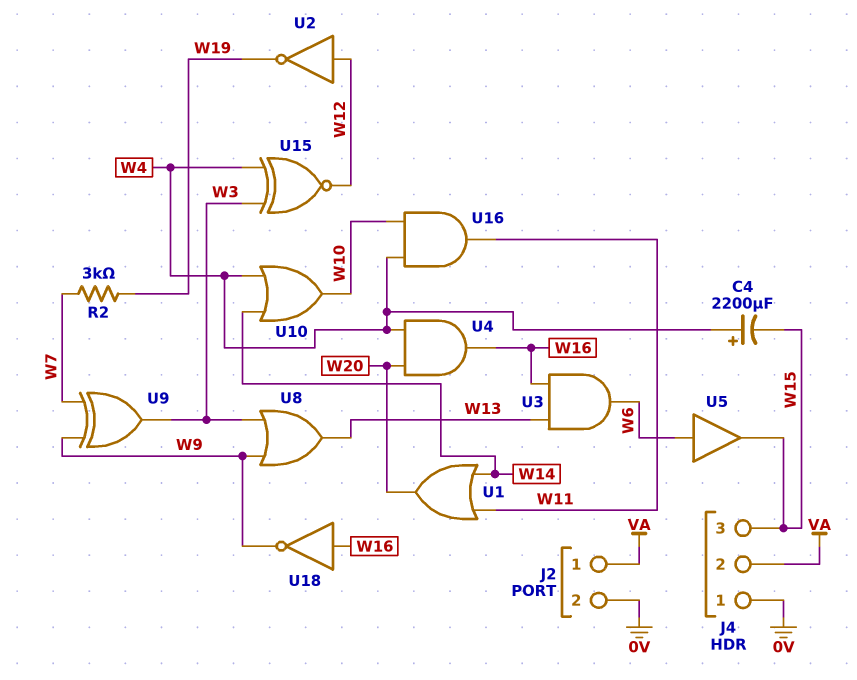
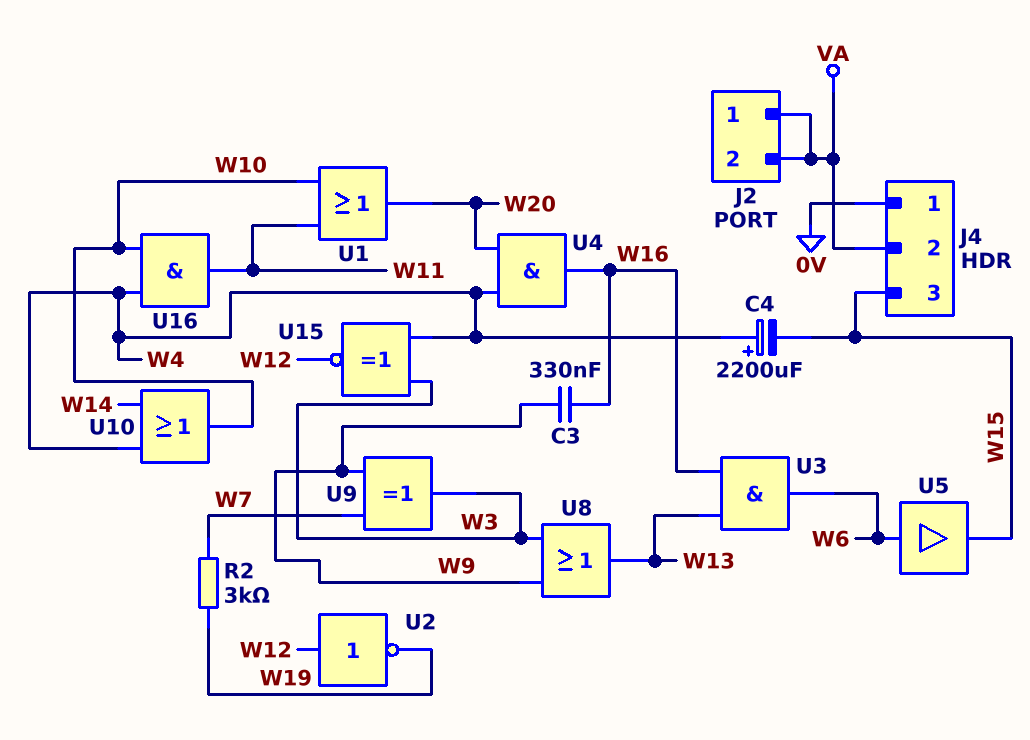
C3: none -> 330nF (W9, W16)
J2 pin 2: 0V -> VA
U1: OR (in W11, in W14, out W20) -> OR (in W10, in W11, out W20)
U18: NOT (in W16, out W9) -> none

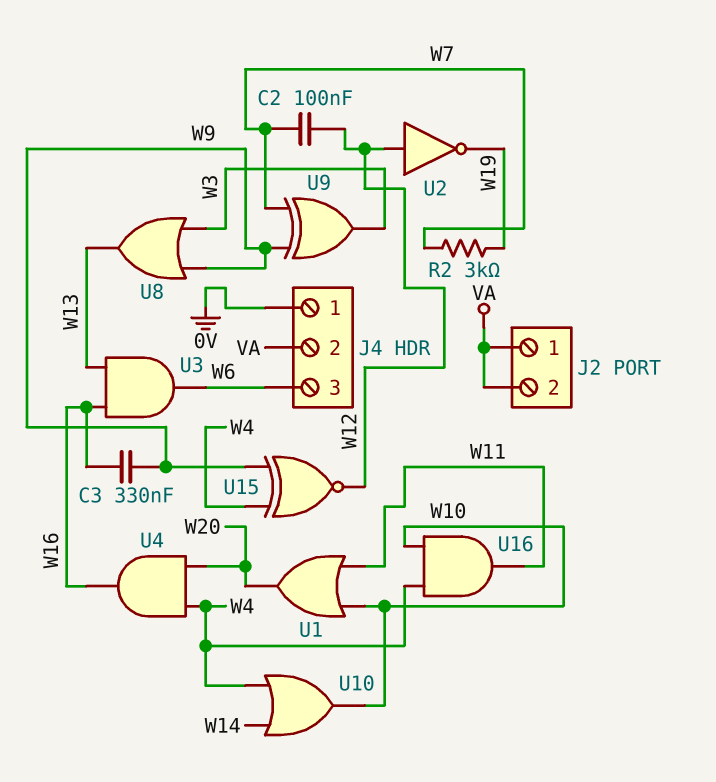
C2: none -> 100nF (W7, W12)
C4: 2200uF (plus W4, minus W15) -> none
J4 pin 3: W15 -> W6
U5: buffer (in W6, out W15) -> none
U15: XNOR (in W3, in W4, out W12) -> XNOR (in W4, in W9, out W12)

